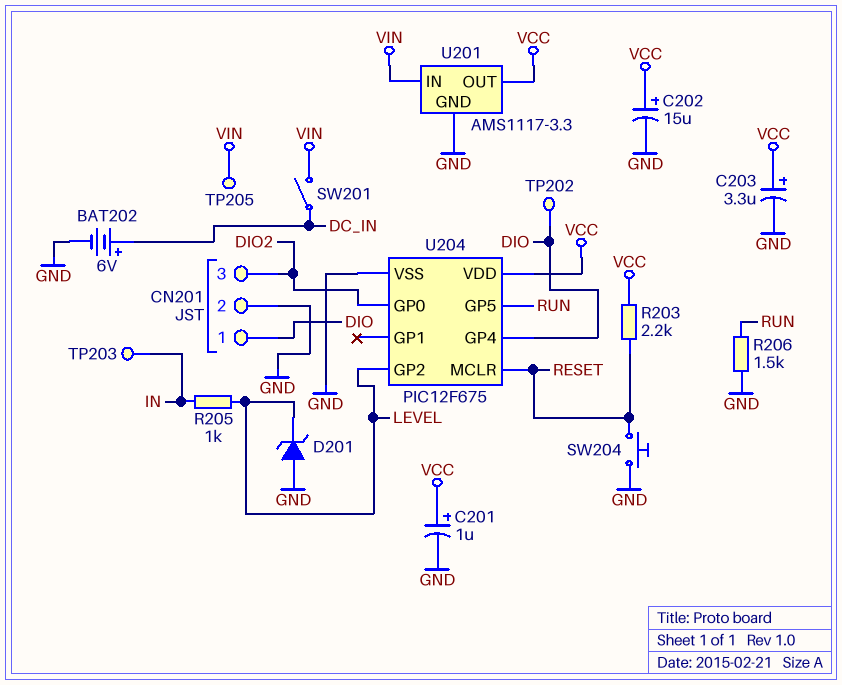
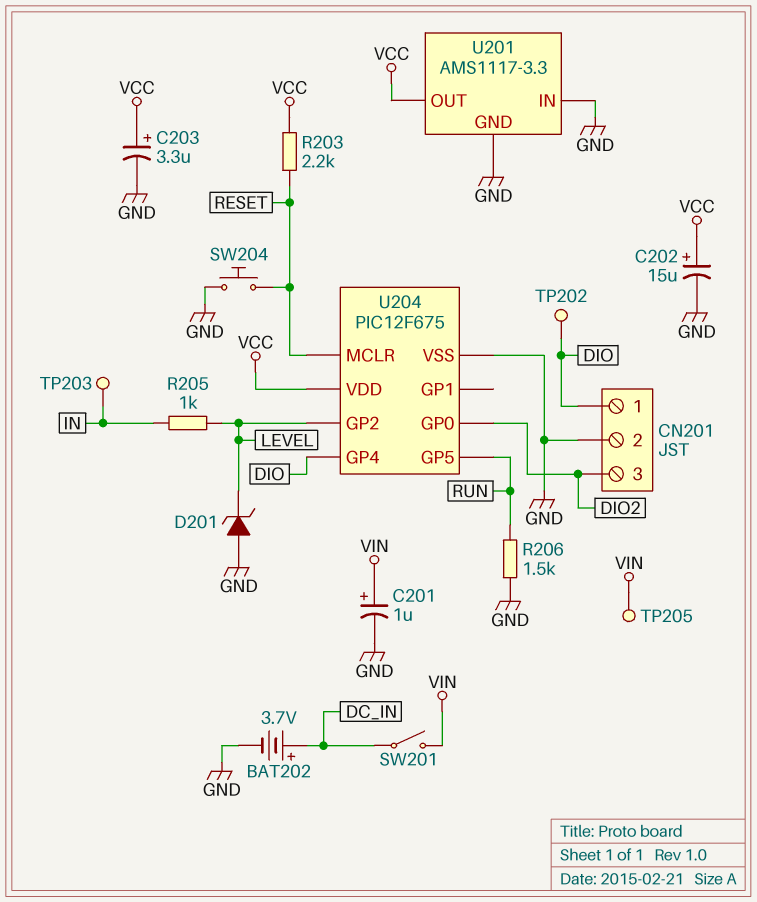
BAT202: 6V (plus DC_IN, minus GND) -> 3.7V (plus DC_IN, minus GND)
C201: 1uF (plus VCC, minus GND) -> 1uF (plus VIN, minus GND)
U201 pin IN: VIN -> GND

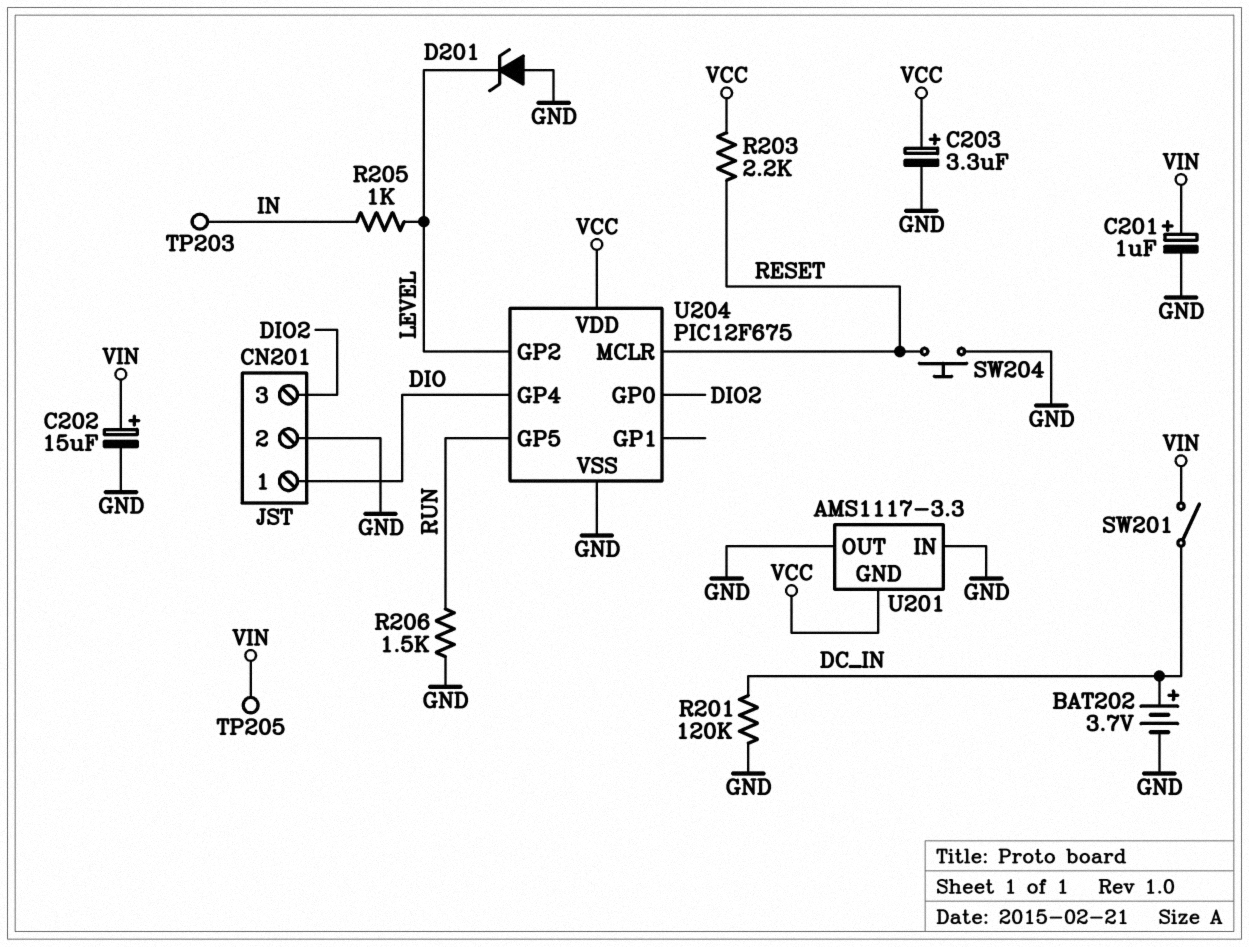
C202: 15uF (plus VCC, minus GND) -> 15uF (plus VIN, minus GND)
R201: none -> 120k (DC_IN, GND)
TP202: test point (DIO) -> none
U201 pin GND: GND -> VCC
U201 pin OUT: VCC -> GND

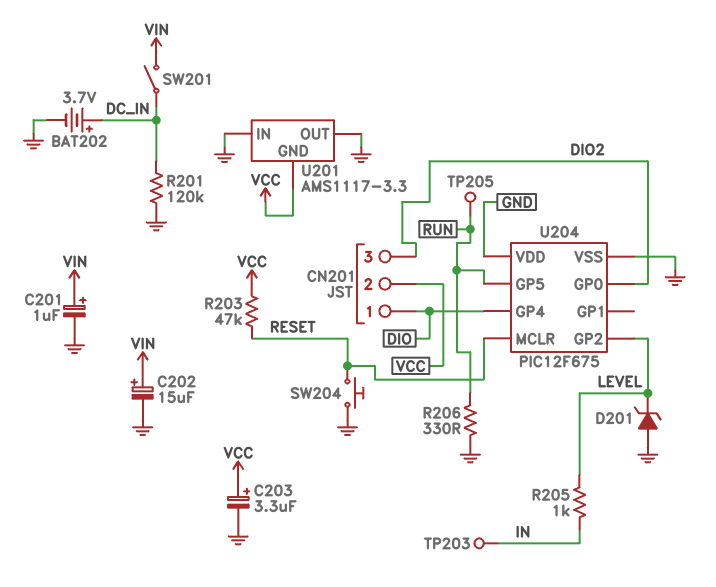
CN201 pin 2: GND -> VCC
R203: 2.2k (RESET, VCC) -> 47k (RESET, VCC)
R206: 1.5k (GND, RUN) -> 330 (GND, RUN)
TP205: test point (VIN) -> test point (RUN)
U204 pin VDD: VCC -> GND

